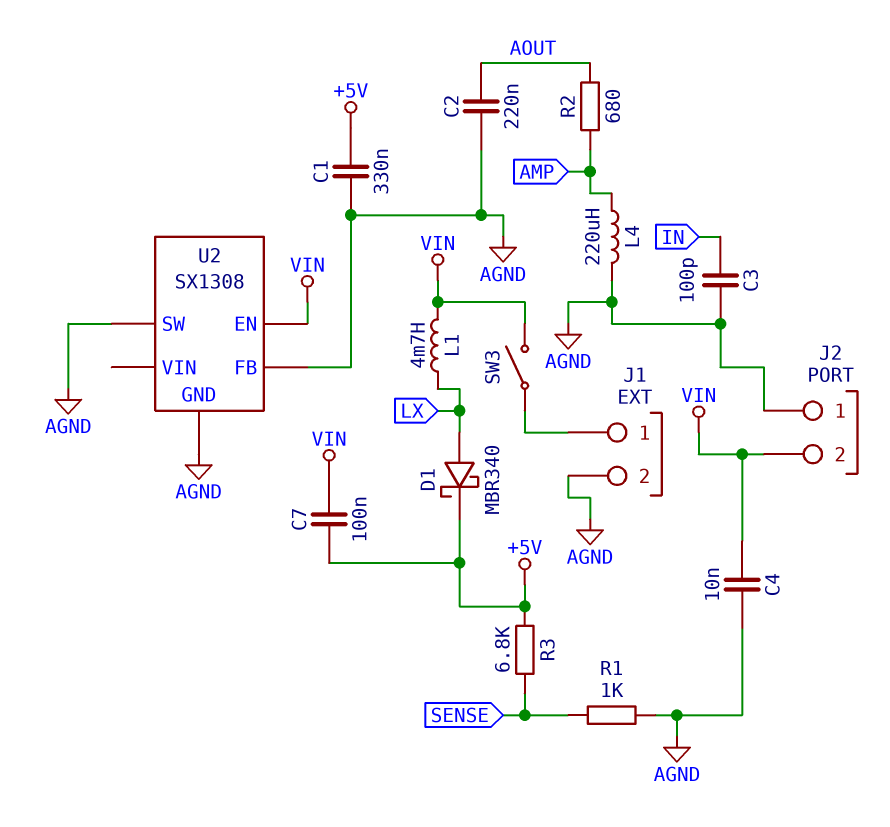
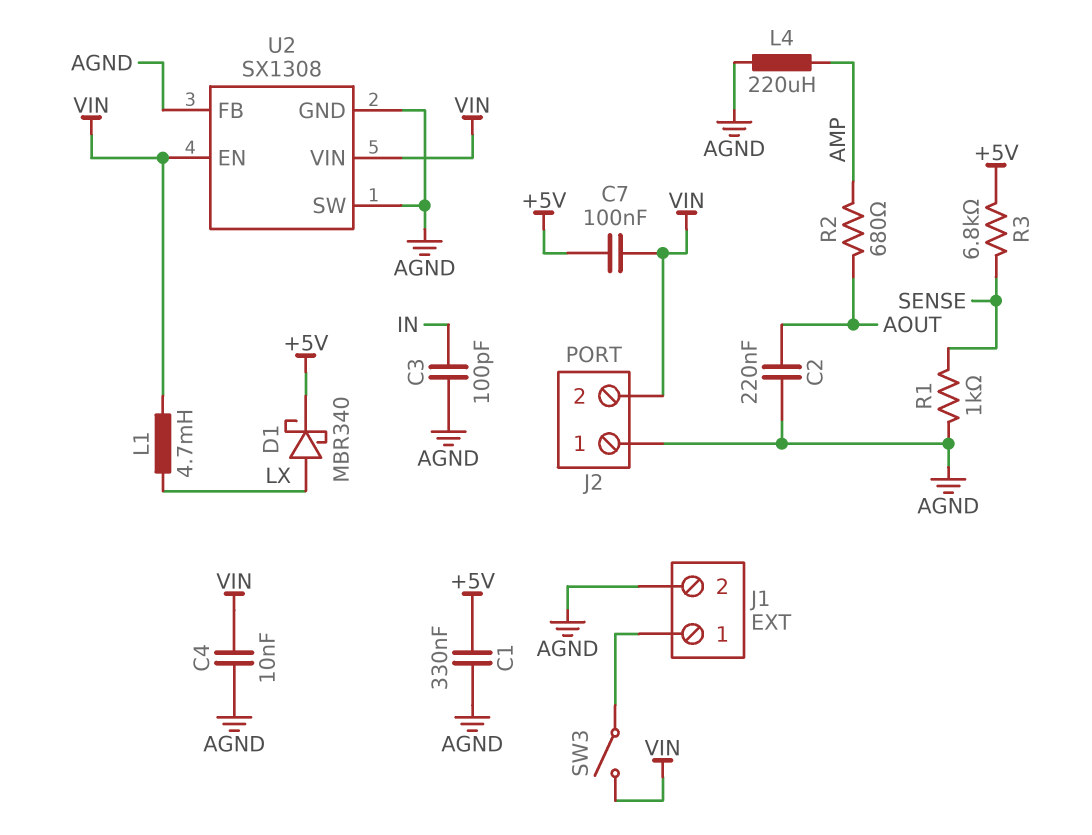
U2 pin VIN: none -> VIN

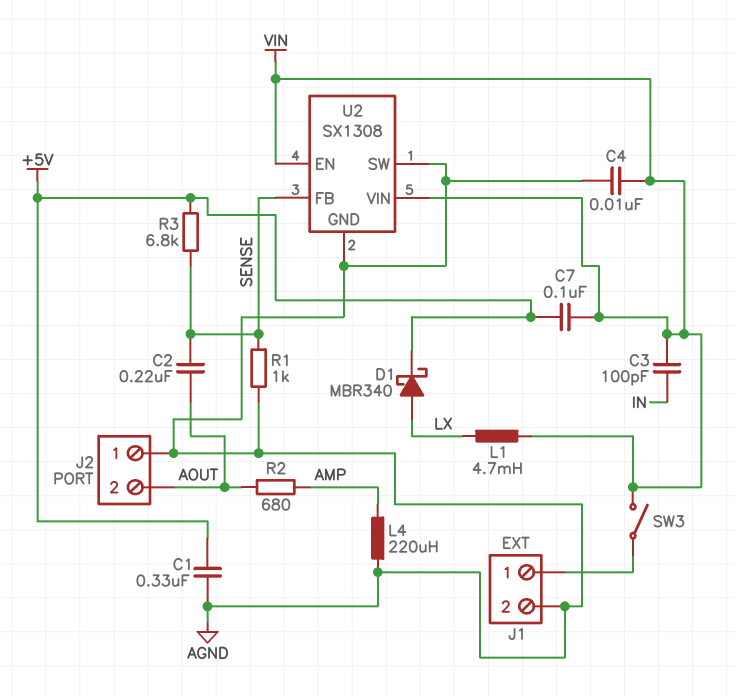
C2: 220nF (AGND, AOUT) -> 220nF (AOUT, SENSE)
C3: 100pF (AGND, IN) -> 100pF (IN, VIN)
J2 pin 2: VIN -> AOUT
U2 pin FB: AGND -> SENSE

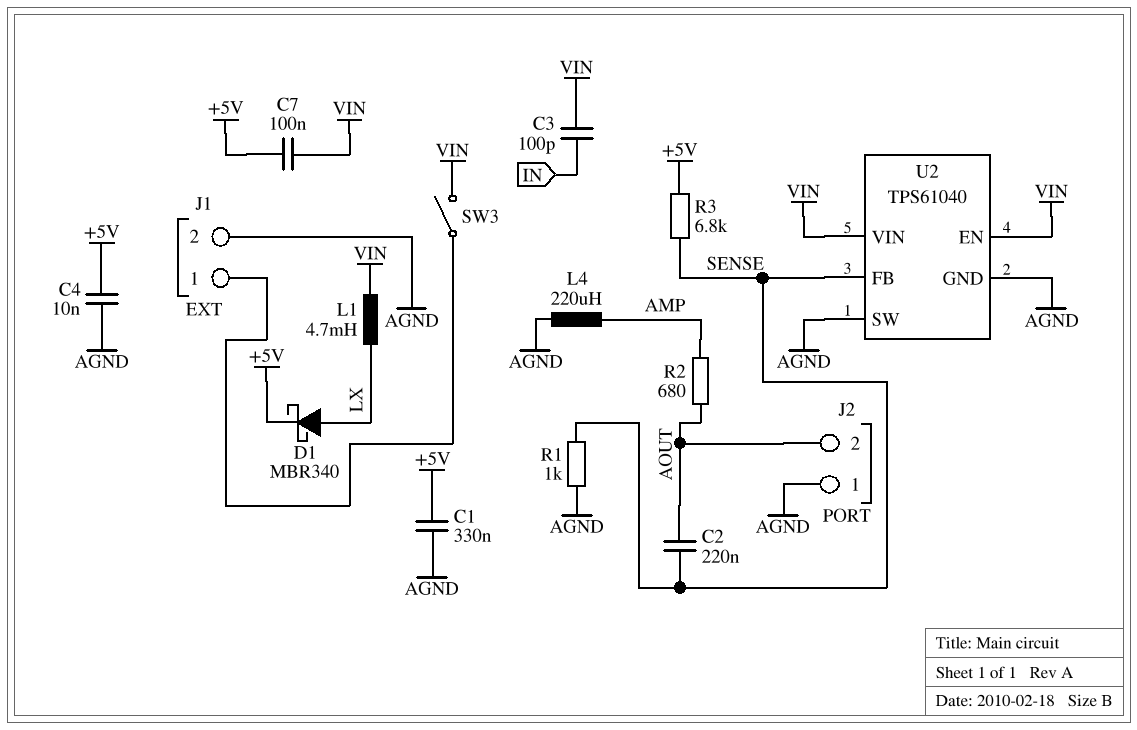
C4: 10nF (AGND, VIN) -> 10nF (+5V, AGND)
U2: SX1308 -> TPS61040

